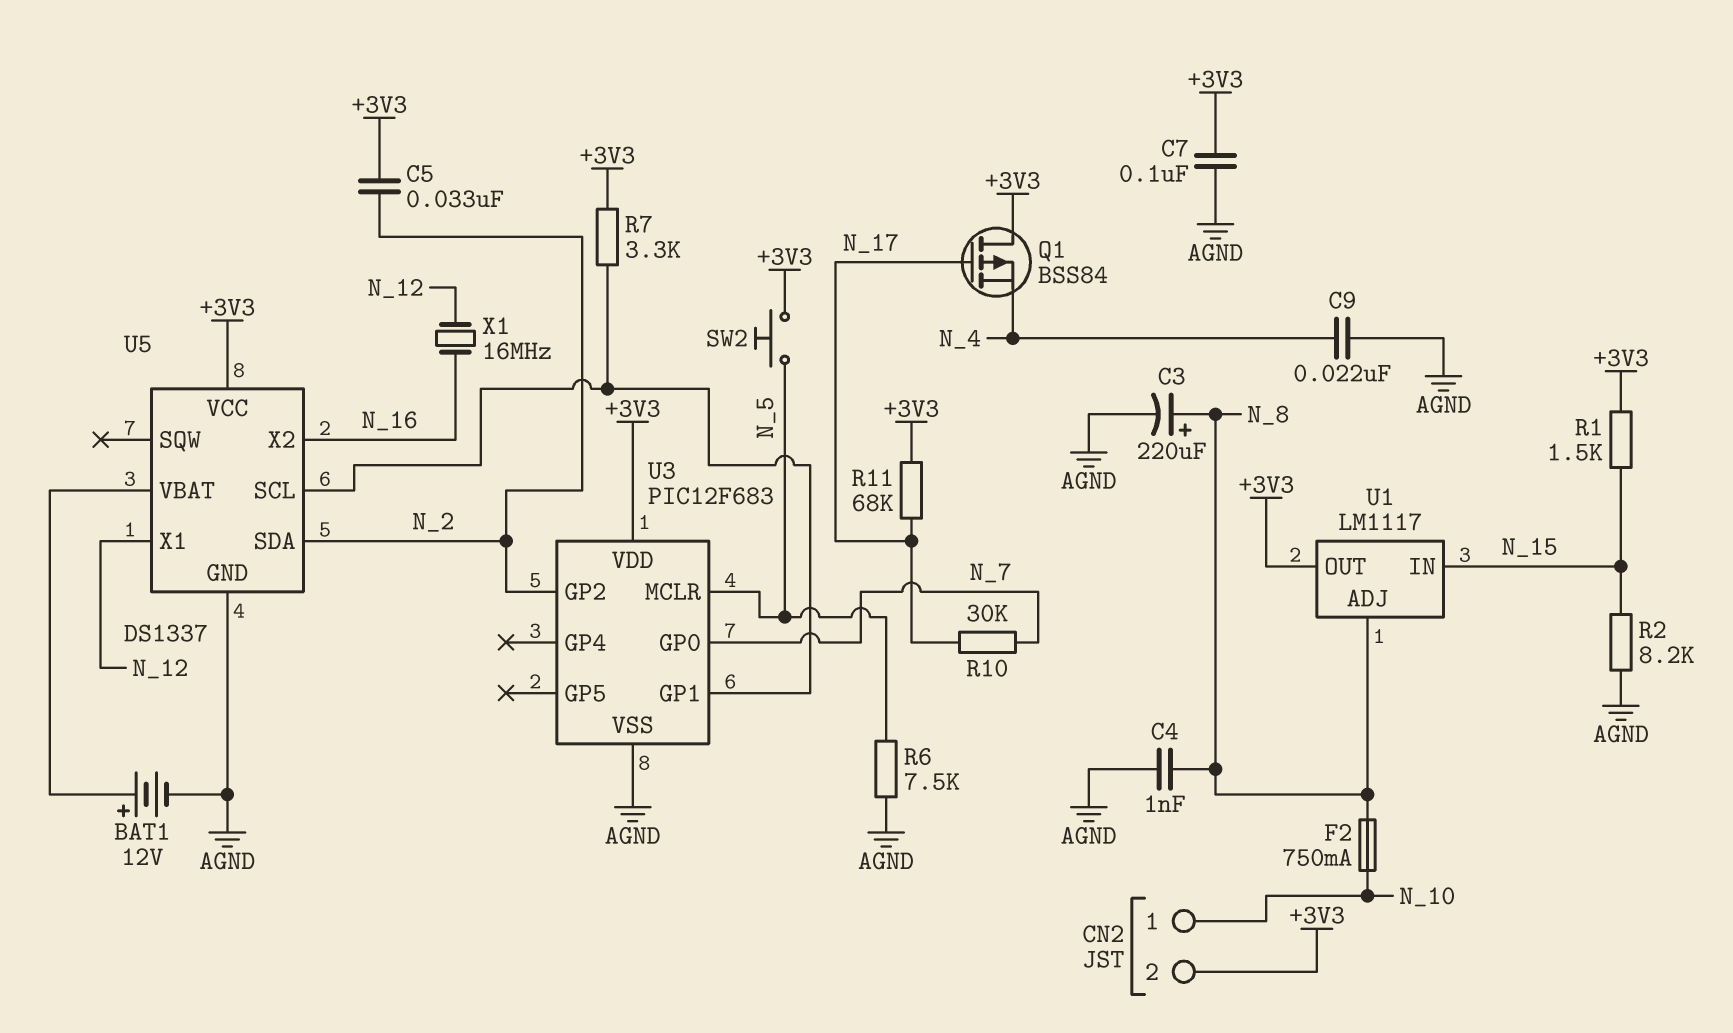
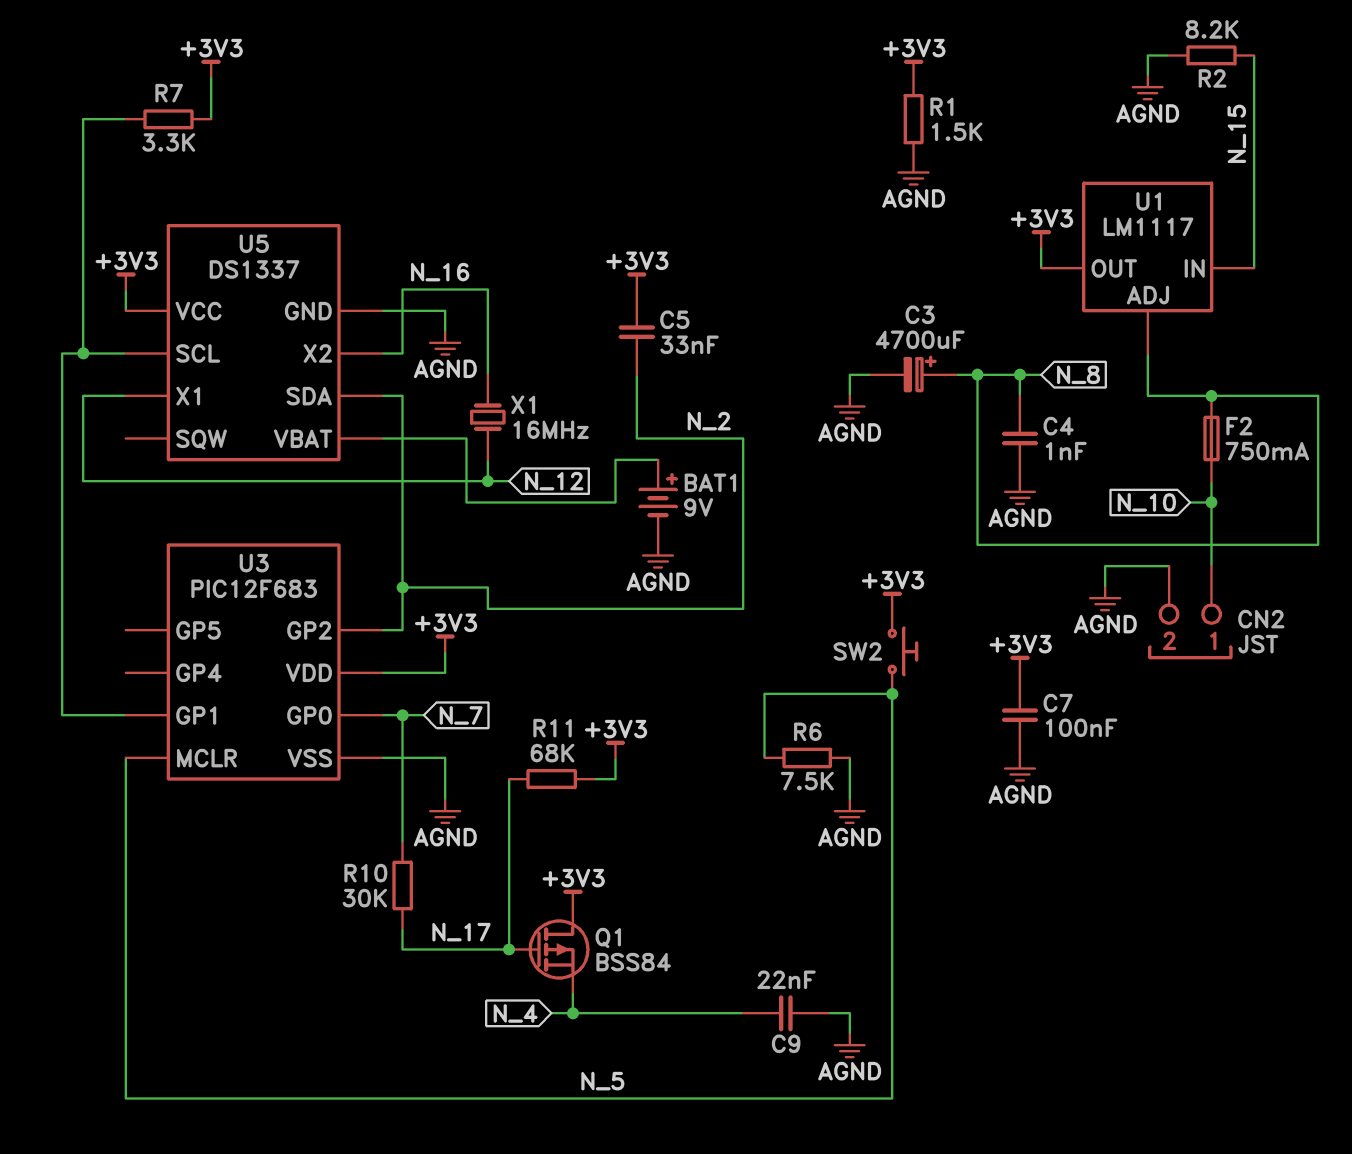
BAT1: 12V (plus U5/VBAT, minus AGND) -> 9V (plus U5/VBAT, minus AGND)
C3: 220uF (plus N_8, minus AGND) -> 4700uF (plus N_8, minus AGND)
CN2 pin 2: +3V3 -> AGND
R1: 1.5k (+3V3, N_15) -> 1.5k (+3V3, AGND)

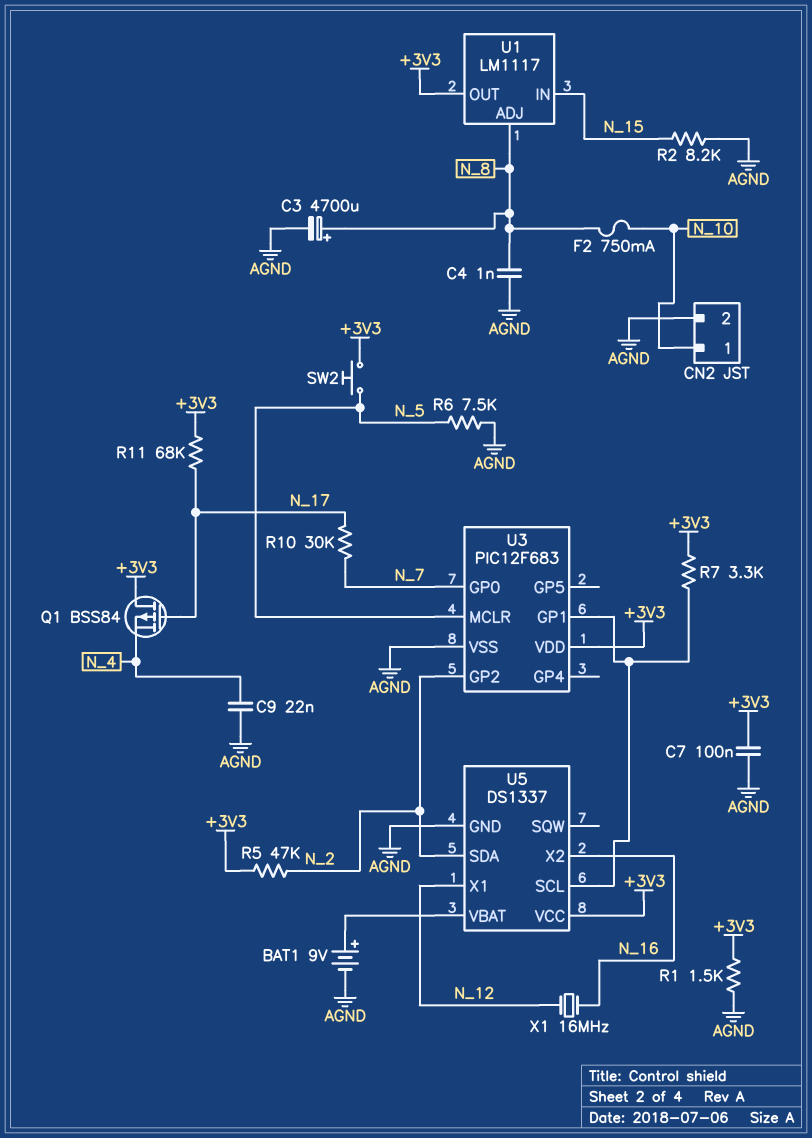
C5: 33nF (+3V3, N_2) -> none
R5: none -> 47k (+3V3, N_2)

